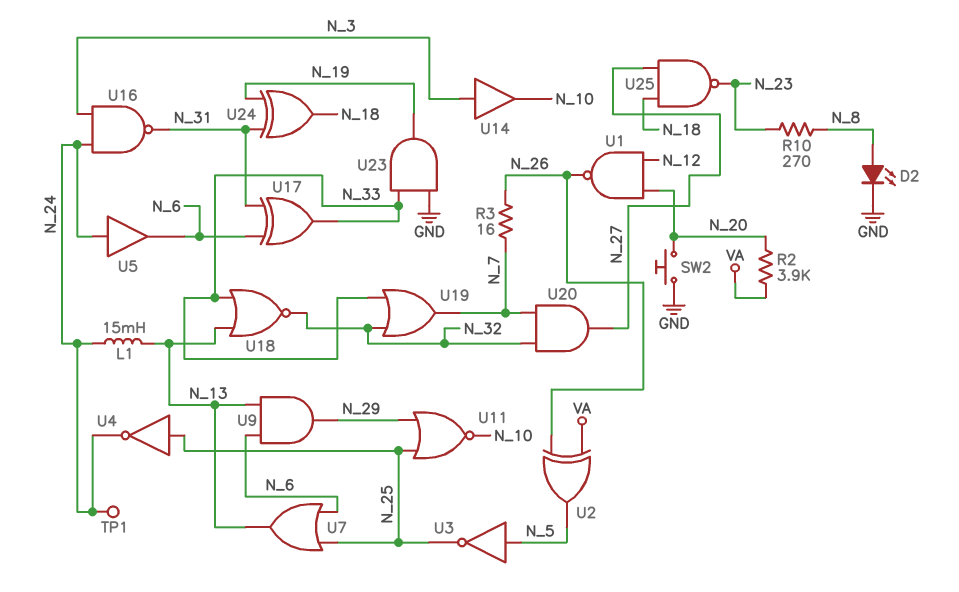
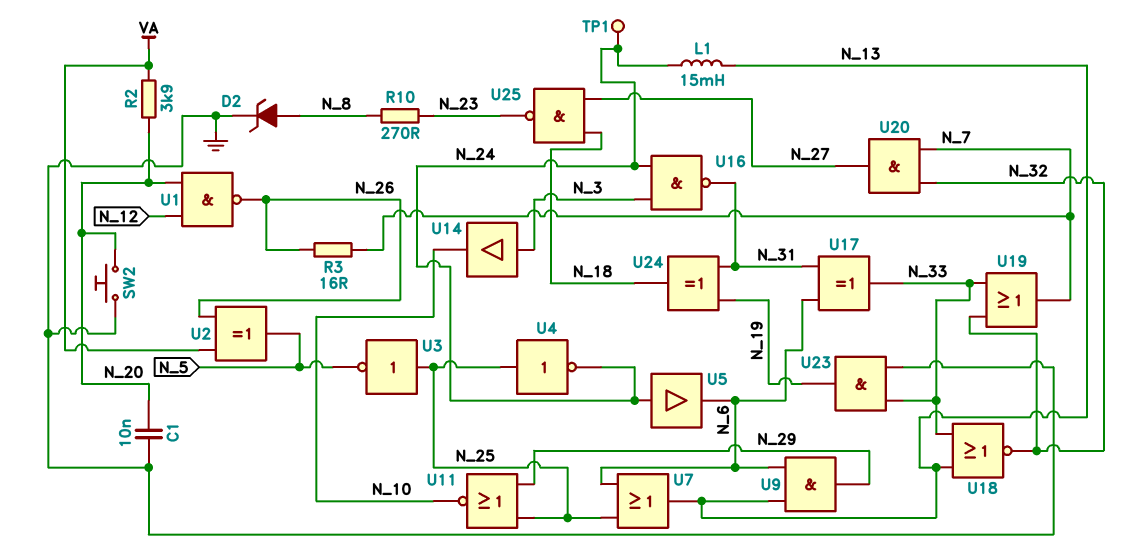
C1: none -> 10nF (GND, N_20)
D2: LED (A N_8, K GND) -> zener (A N_8, K GND)
U3: NOT (in N_5, out N_25) -> NOT (in N_25, out N_5)

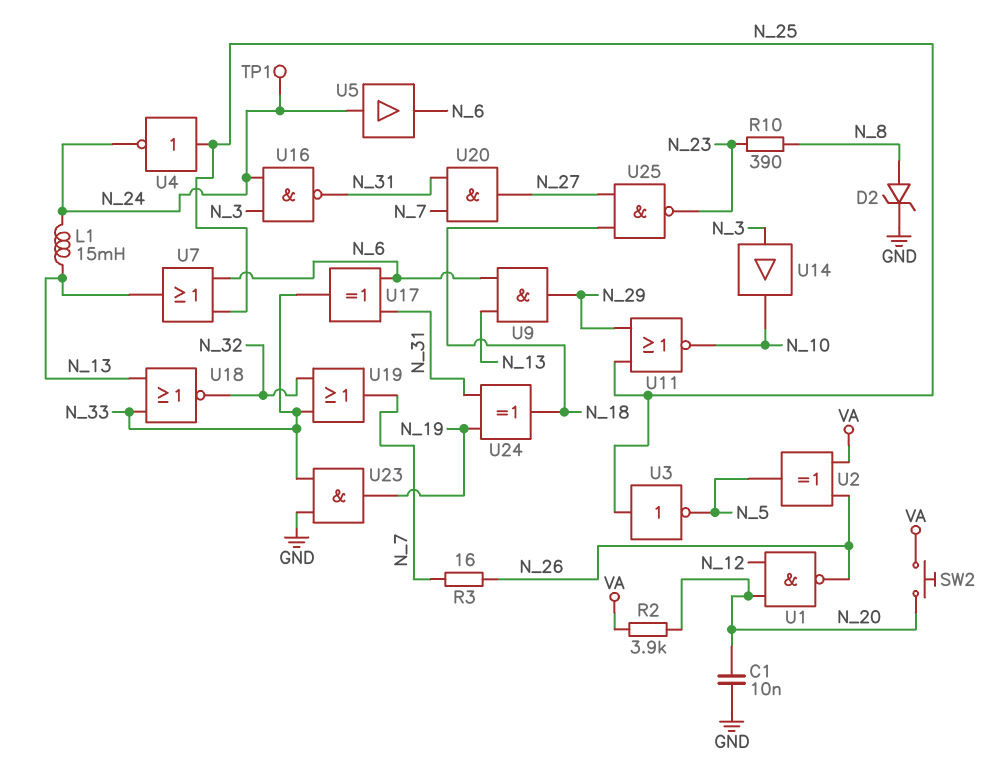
R10: 270 (N_8, N_23) -> 390 (N_8, N_23)
SW2: button (GND, N_20) -> button (N_20, VA)
U20: AND (in N_7, in N_32, out N_27) -> AND (in N_7, in N_31, out N_27)

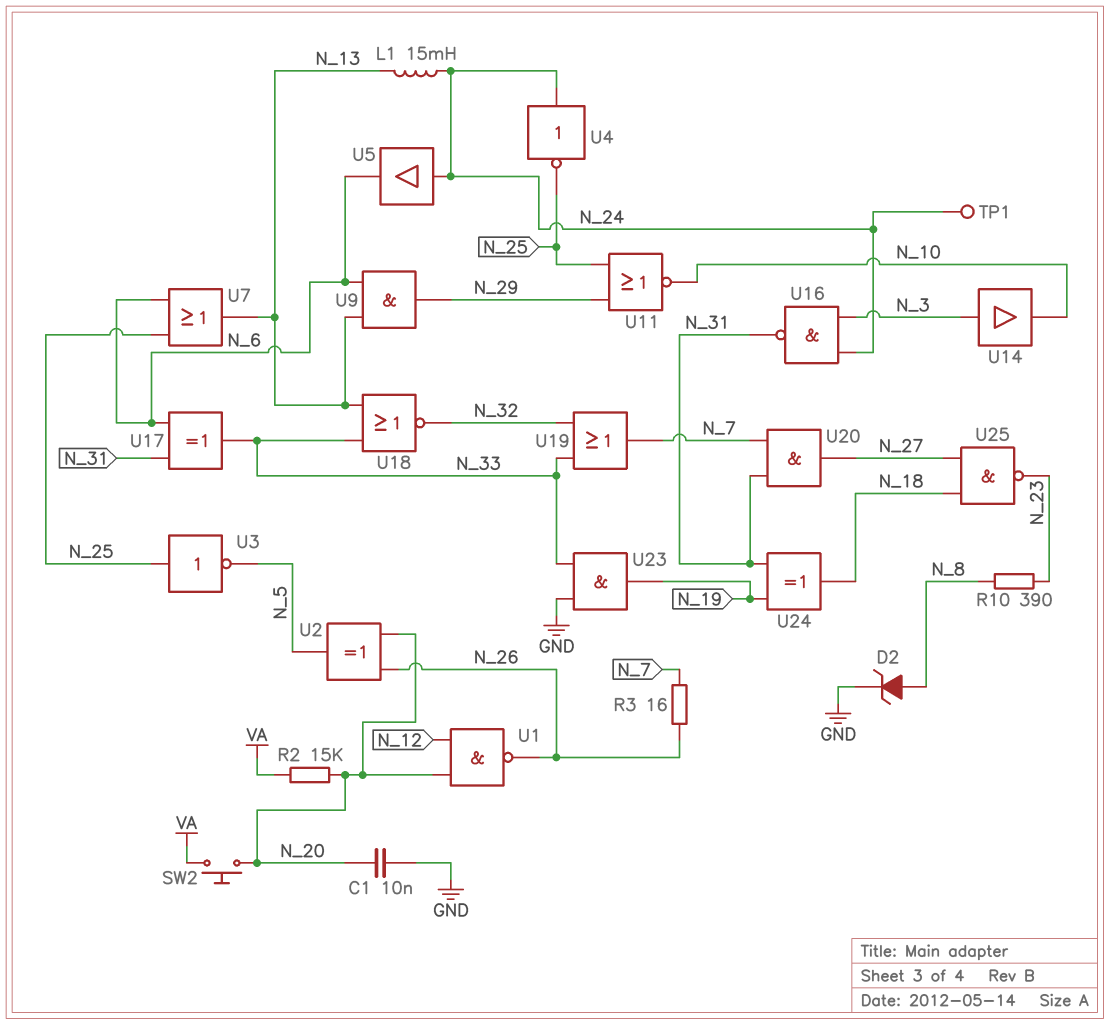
R2: 3.9k (N_20, VA) -> 15k (N_20, VA)
U2: XOR (in N_26, in VA, out N_5) -> XOR (in N_20, in N_26, out N_5)
U4: NOT (in N_25, out N_24) -> NOT (in N_24, out N_25)

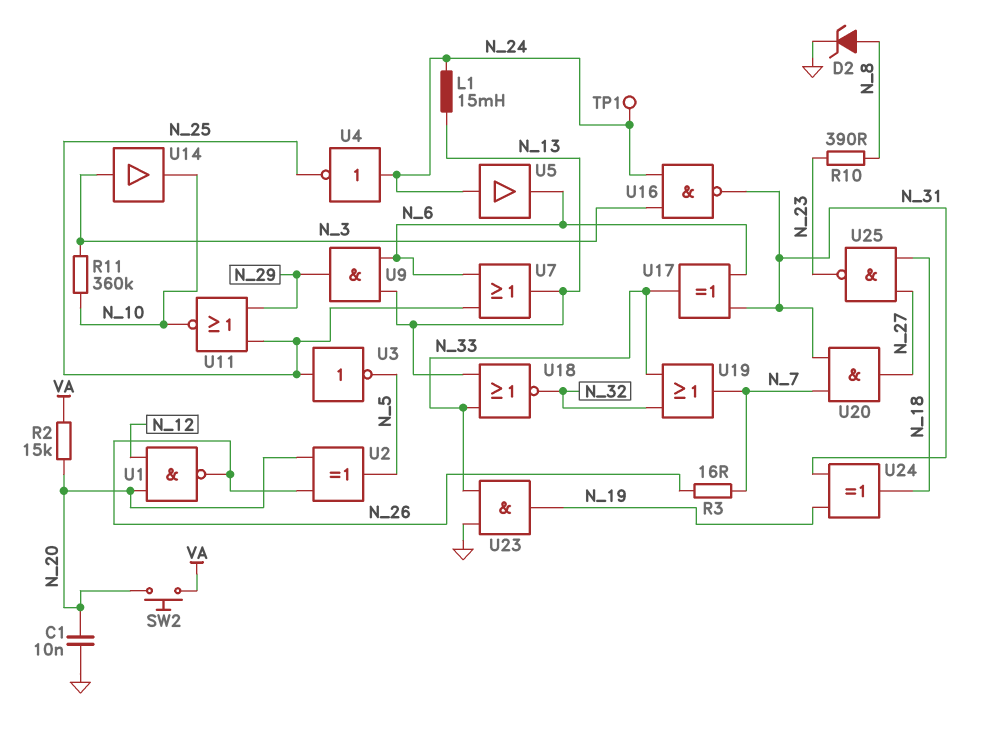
R11: none -> 360k (N_3, N_10)

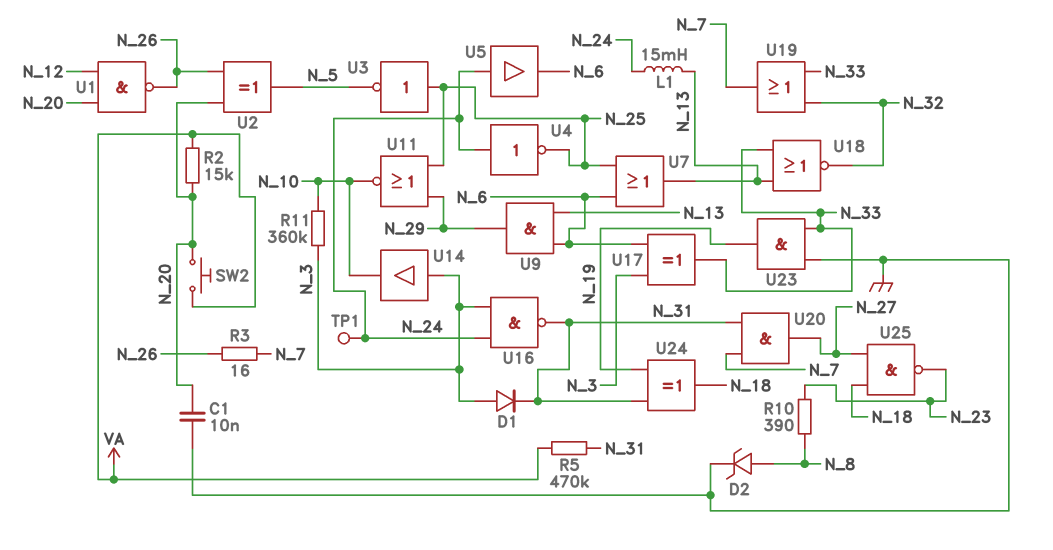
D1: none -> diode (A N_3, K N_31)
R5: none -> 470k (N_31, VA)
U17: XOR (in N_6, in N_31, out N_33) -> XOR (in N_3, in N_6, out N_33)

